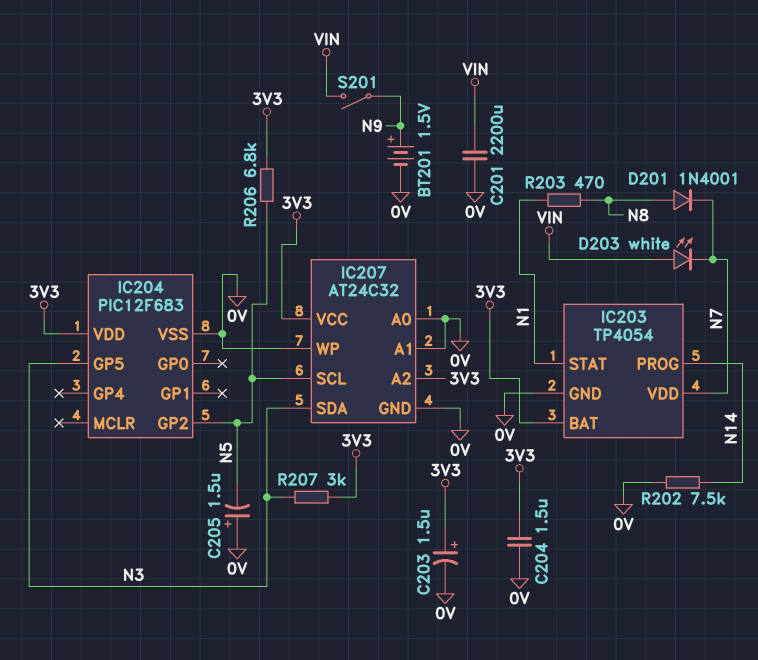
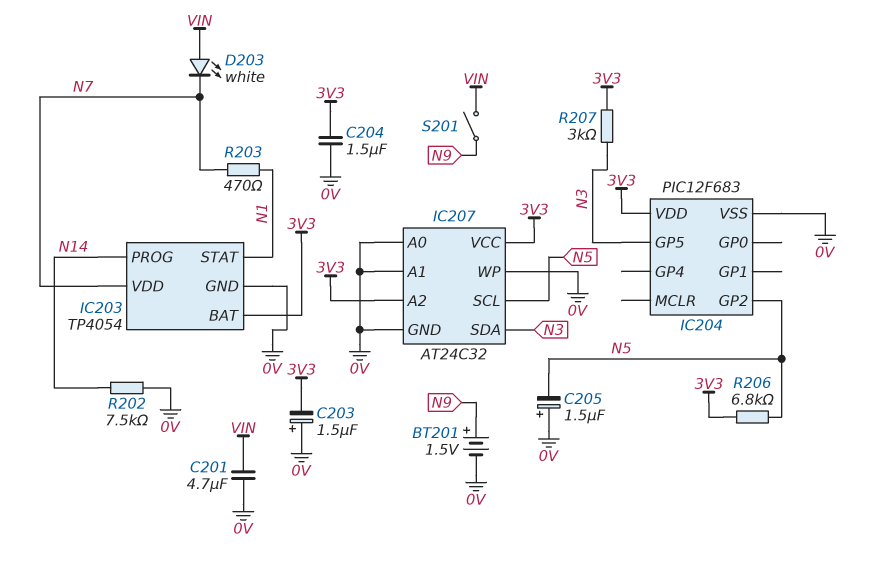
C201: 2200uF (0V, VIN) -> 4.7uF (0V, VIN)
C203: 1.5uF (plus 3V3, minus 0V) -> 1.5uF (plus 0V, minus 3V3)
D201: diode 1N4001 (A N8, K N7) -> none
R203: 470 (N1, N8) -> 470 (N1, N7)

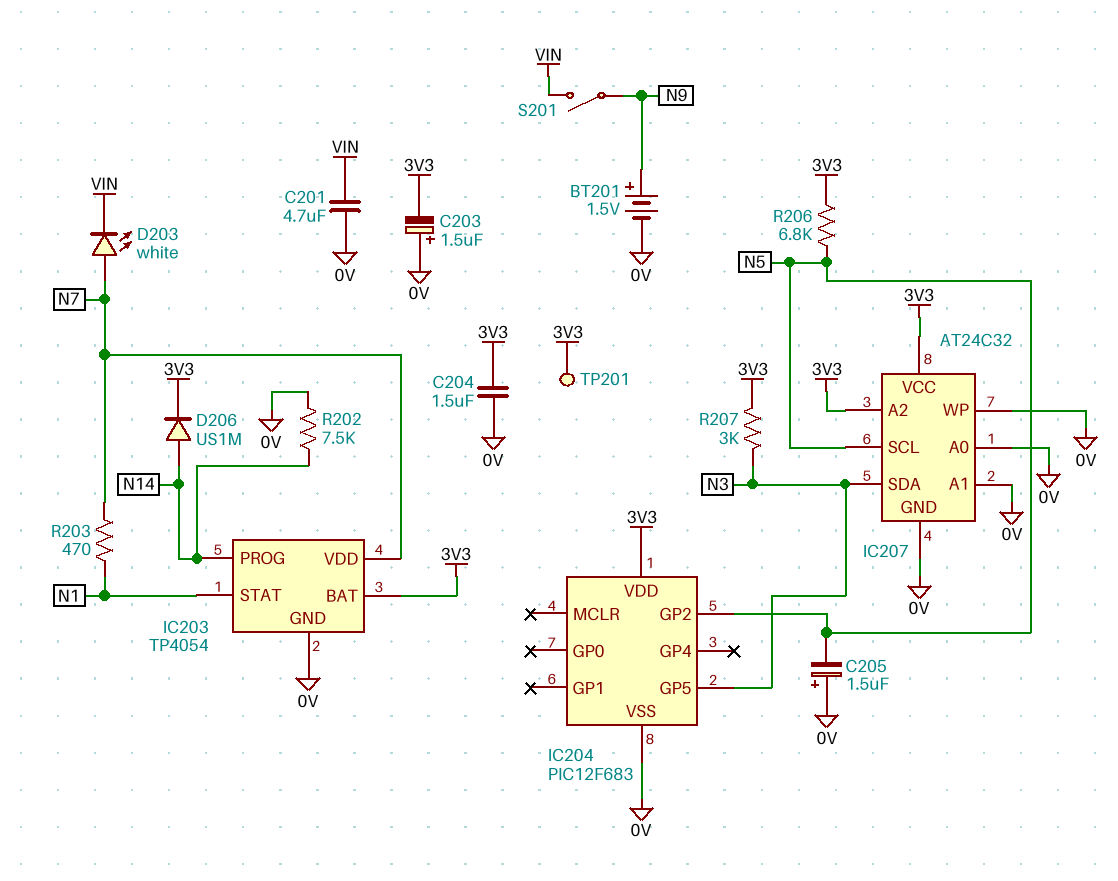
D203: LED white (A VIN, K N7) -> LED white (A N7, K VIN)
D206: none -> diode US1M (A N14, K 3V3)
TP201: none -> test point (3V3)

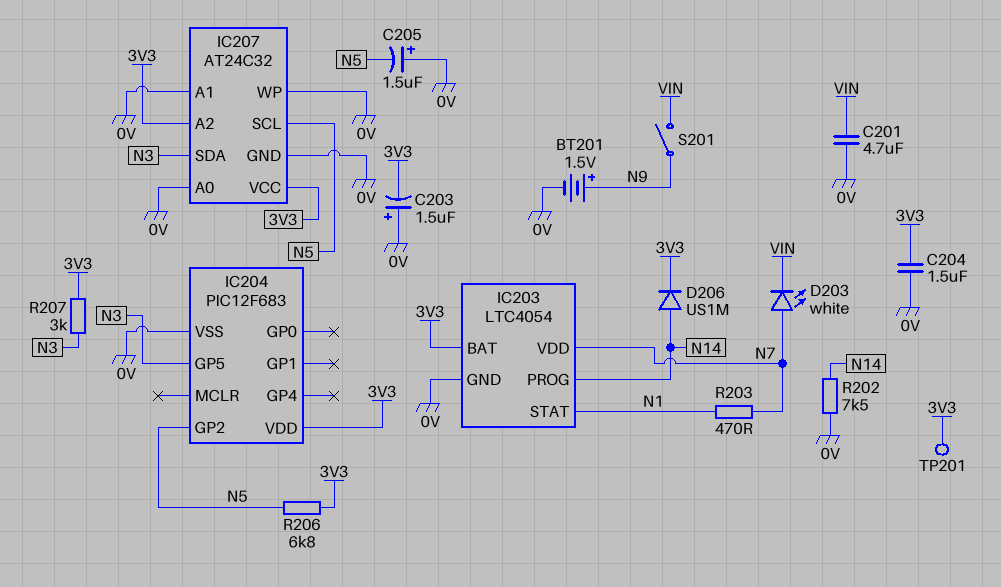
IC203: TP4054 -> LTC4054

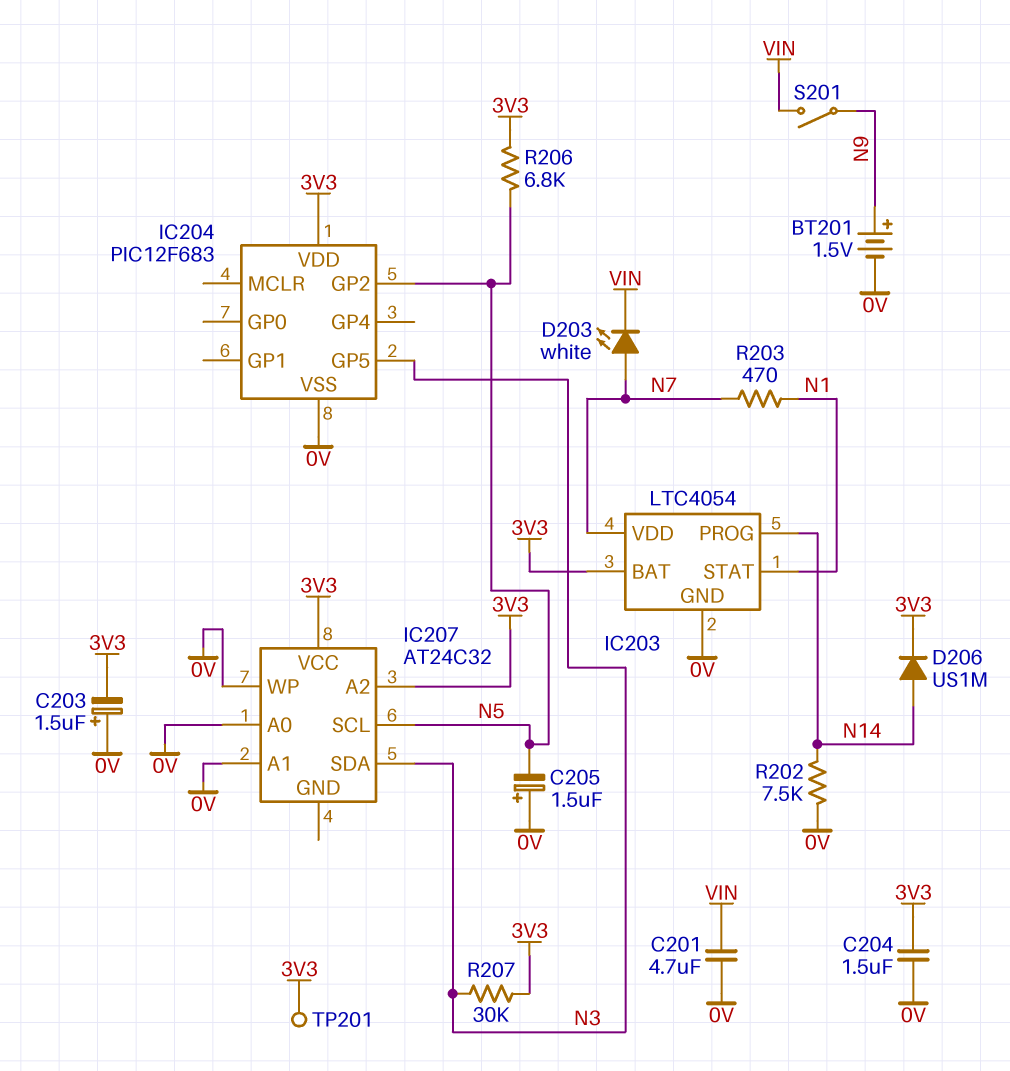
IC207 pin GND: 0V -> none
R207: 3k (3V3, N3) -> 30k (3V3, N3)

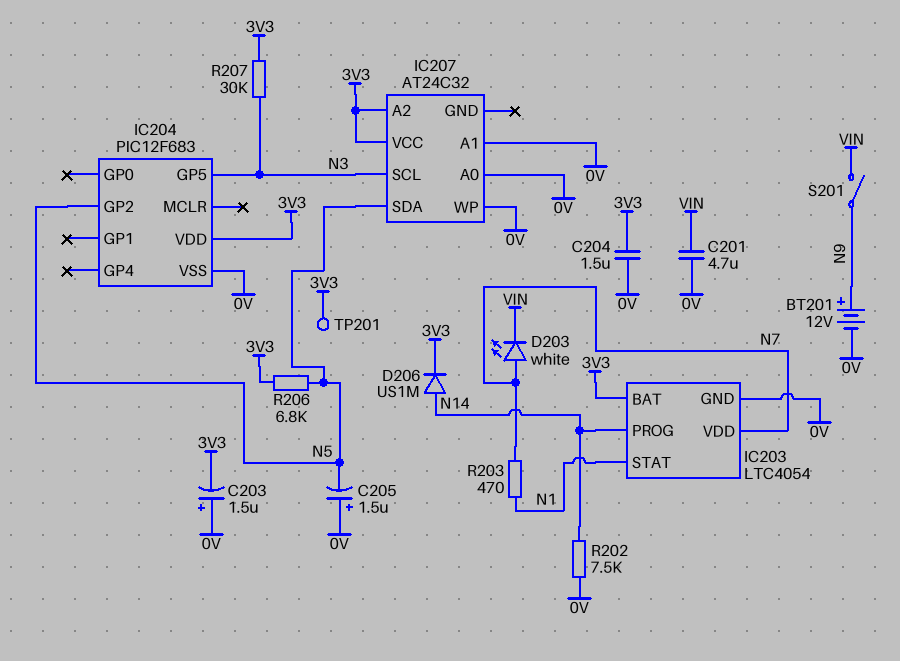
BT201: 1.5V (plus N9, minus 0V) -> 12V (plus N9, minus 0V)
IC207 pin SCL: N5 -> N3
IC207 pin SDA: N3 -> N5

